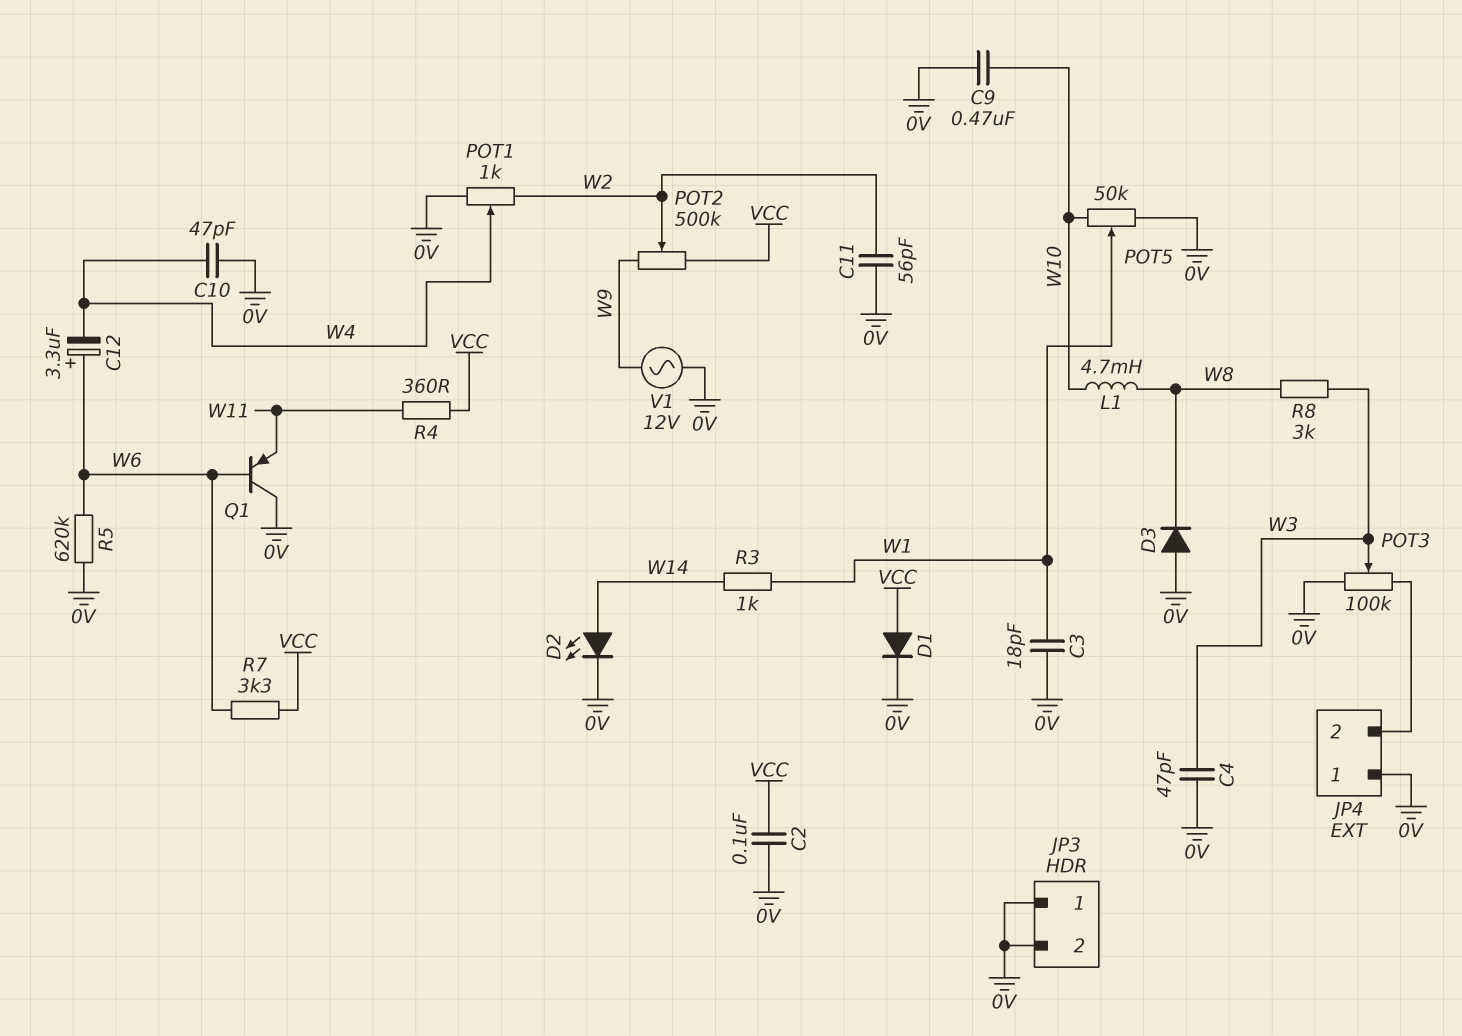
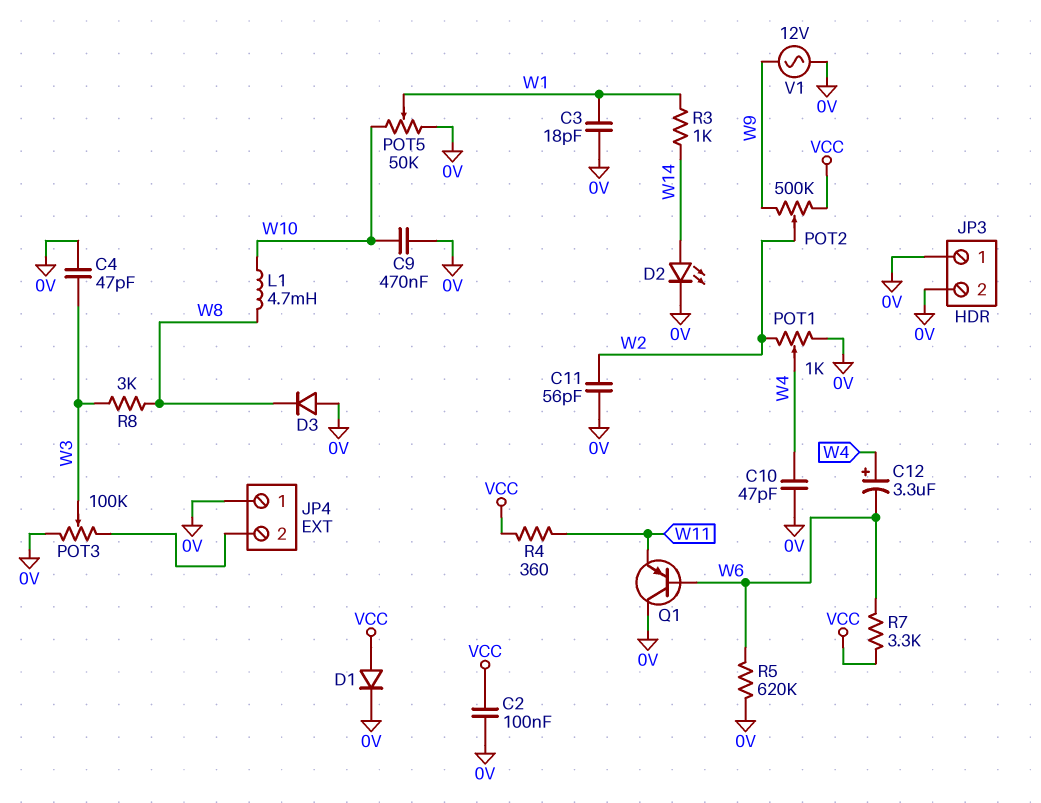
C12: 3.3uF (plus W6, minus W4) -> 3.3uF (plus W4, minus W6)

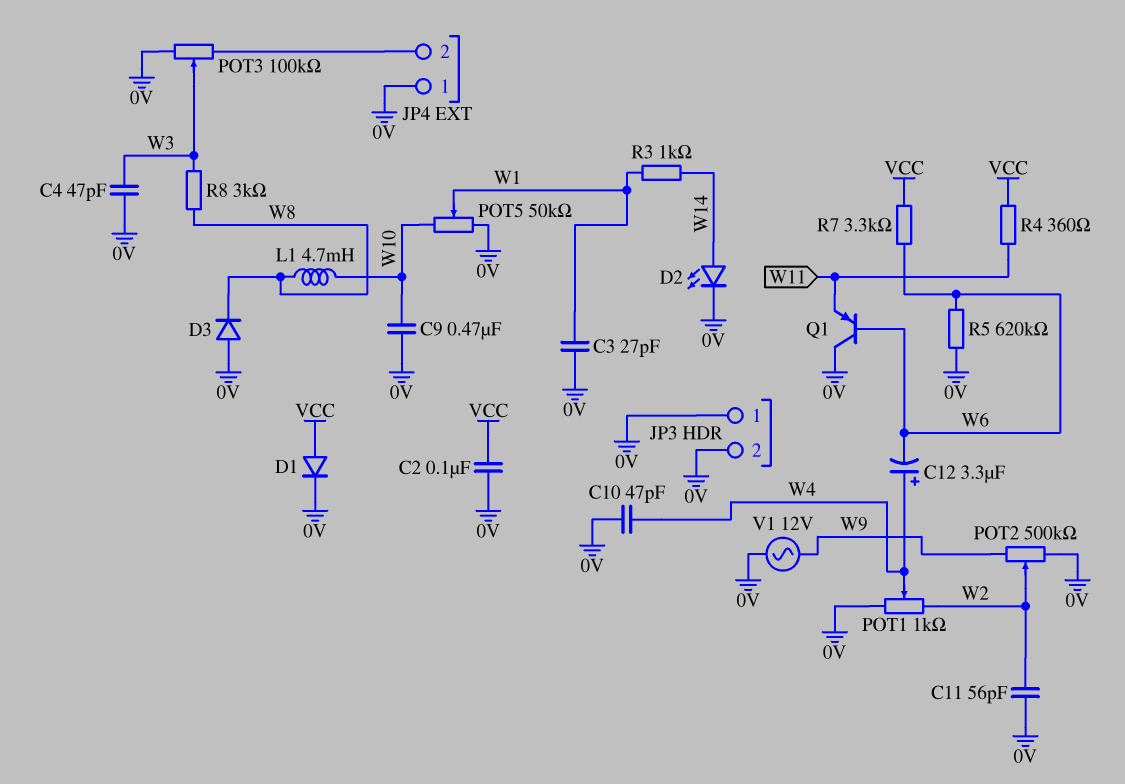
C3: 18pF (0V, W1) -> 27pF (0V, W1)
POT2: 500k (VCC, W9, wiper W2) -> 500k (0V, W9, wiper W2)

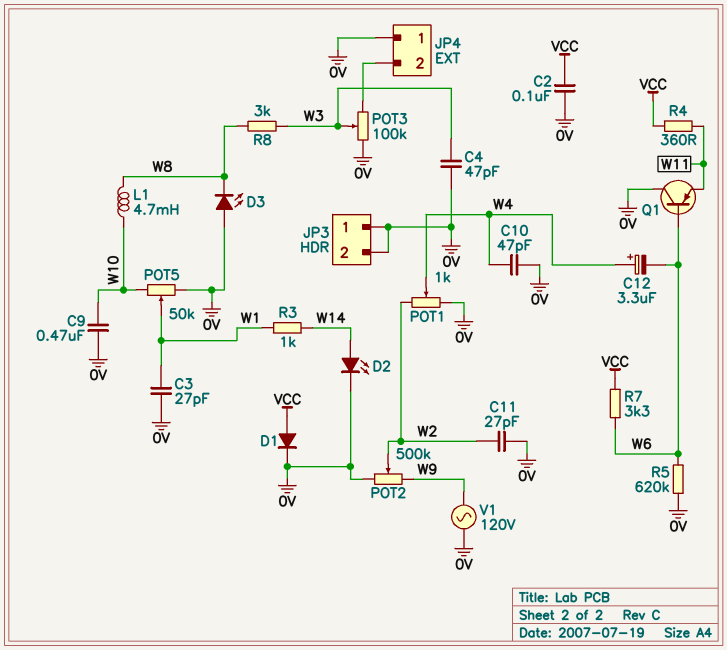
C11: 56pF (0V, W2) -> 27pF (0V, W2)
D3: diode (A 0V, K W8) -> LED (A 0V, K W8)
V1: AC 12V (0V, W9) -> AC 120V (0V, W9)

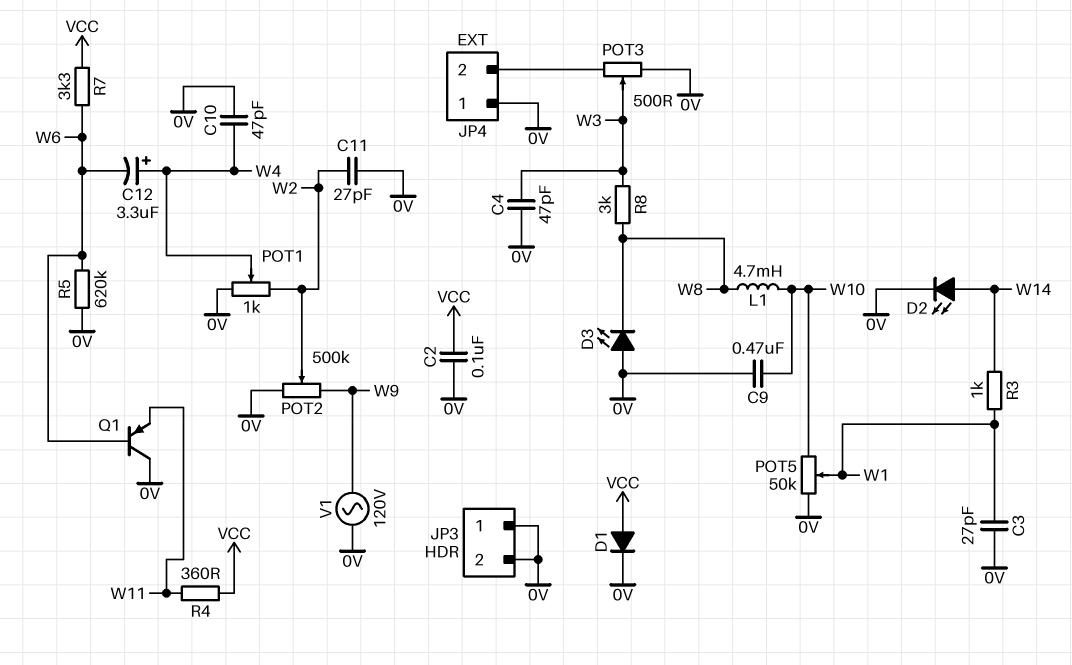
POT3: 100k (0V, JP4/2, wiper W3) -> 500 (0V, JP4/2, wiper W3)

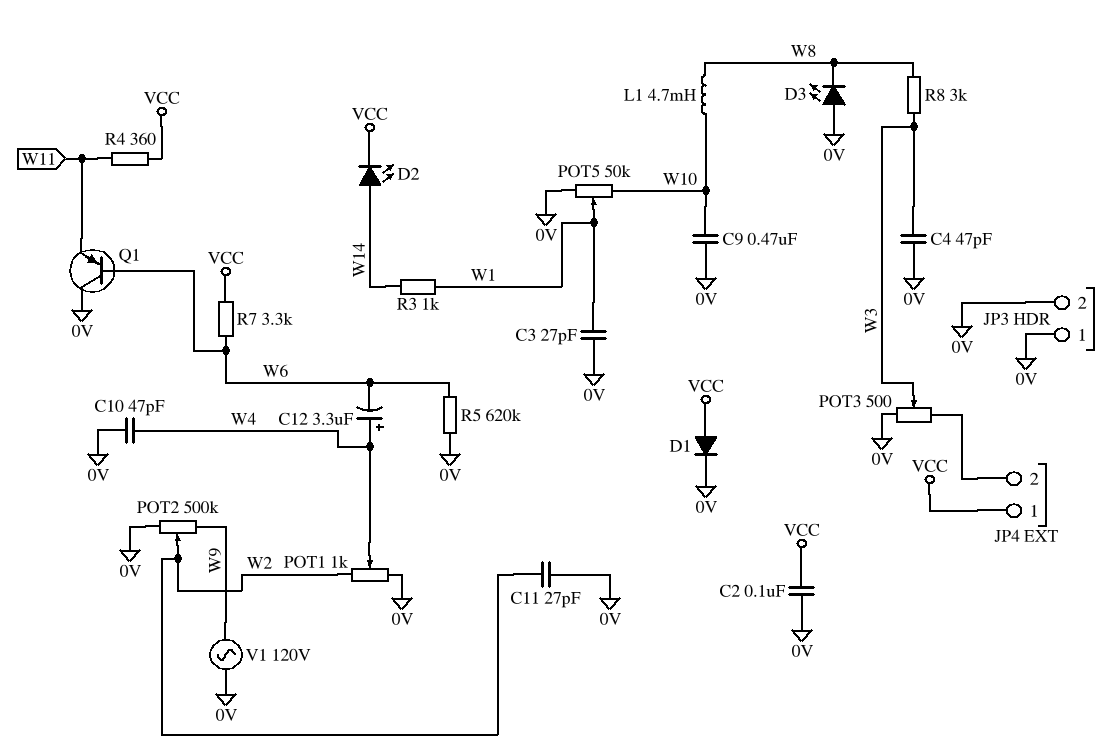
D2: LED (A W14, K 0V) -> LED (A W14, K VCC)
JP4 pin 1: 0V -> VCC

